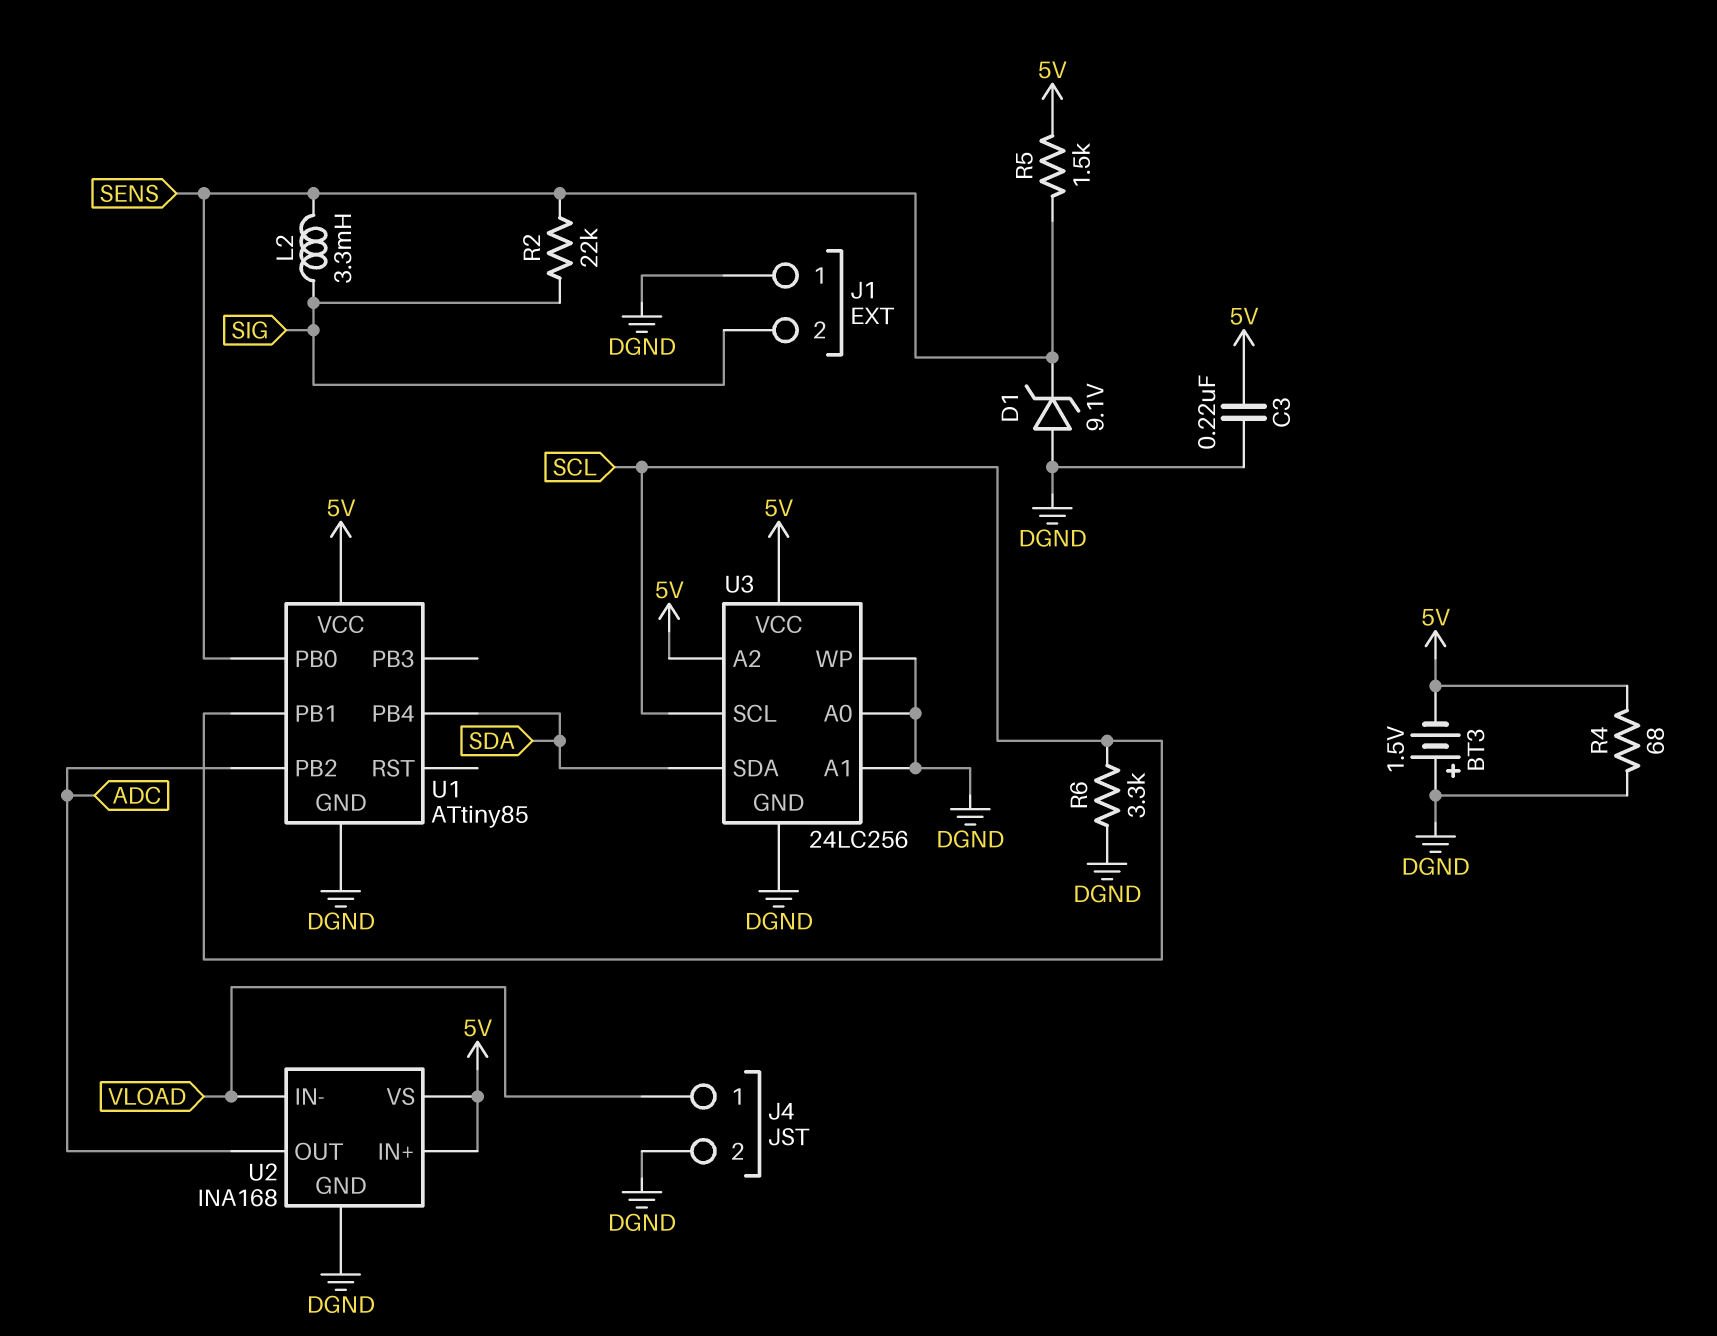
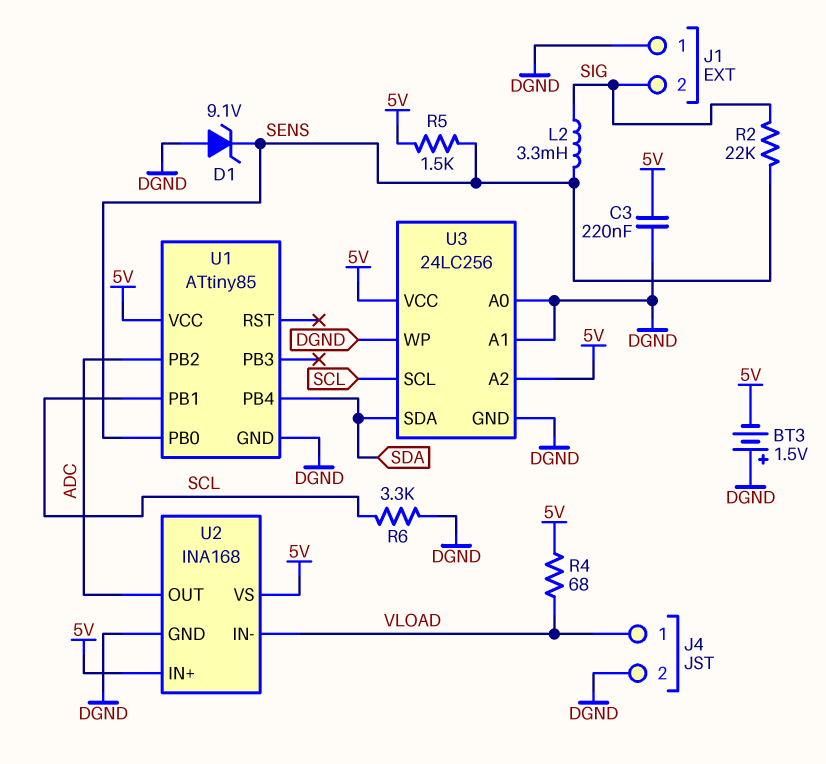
R4: 68 (5V, DGND) -> 68 (5V, VLOAD)

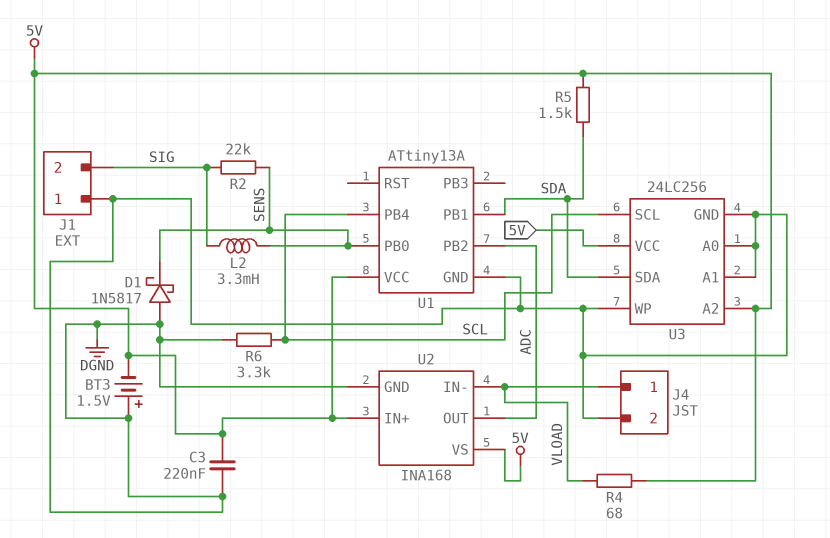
D1: zener 9.1V (A DGND, K SENS) -> schottky 1N5817 (A DGND, K SENS)
R5: 1.5k (5V, SENS) -> 1.5k (5V, SDA)
U1: ATtiny85 -> ATtiny13A
U1 pin PB1: SCL -> SDA
U1 pin PB4: SDA -> SCL

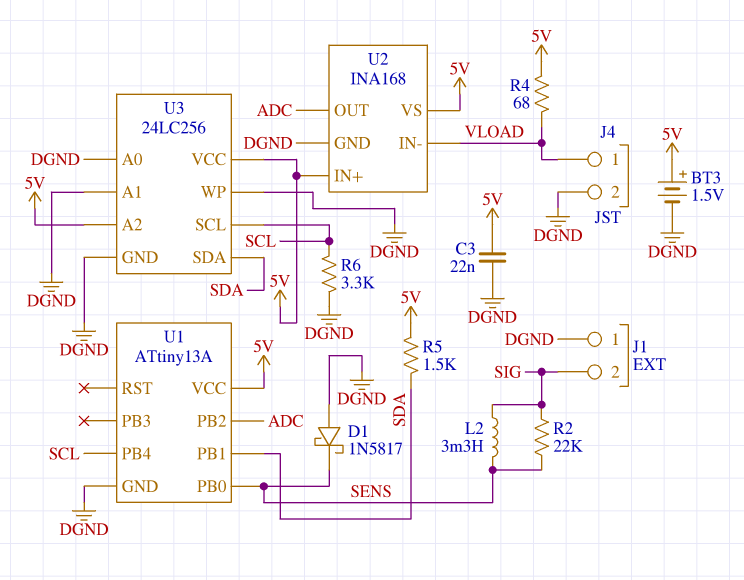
BT3: 1.5V (plus DGND, minus 5V) -> 1.5V (plus 5V, minus DGND)
C3: 220nF (5V, DGND) -> 22nF (5V, DGND)

